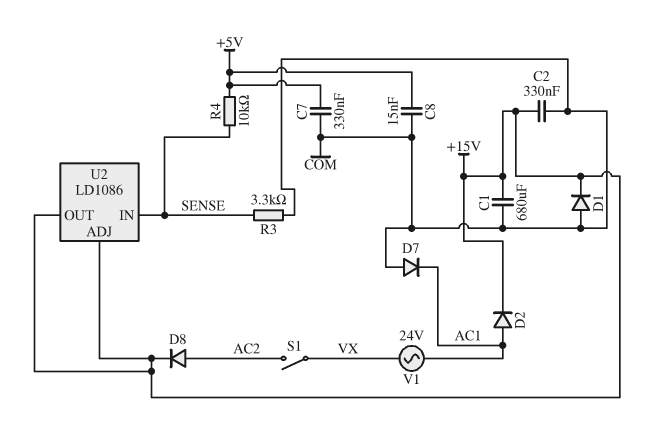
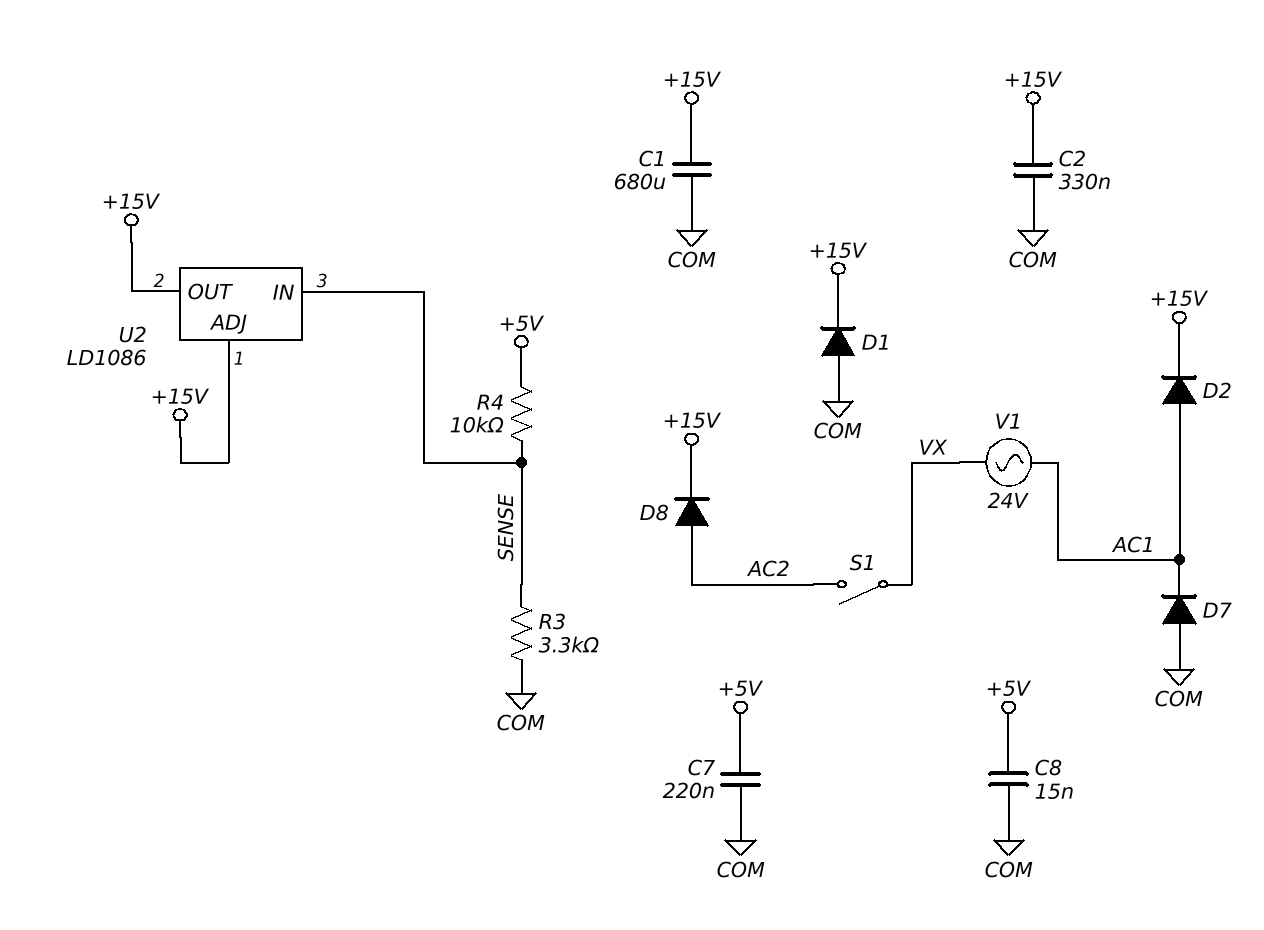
C7: 330nF (+5V, COM) -> 220nF (+5V, COM)

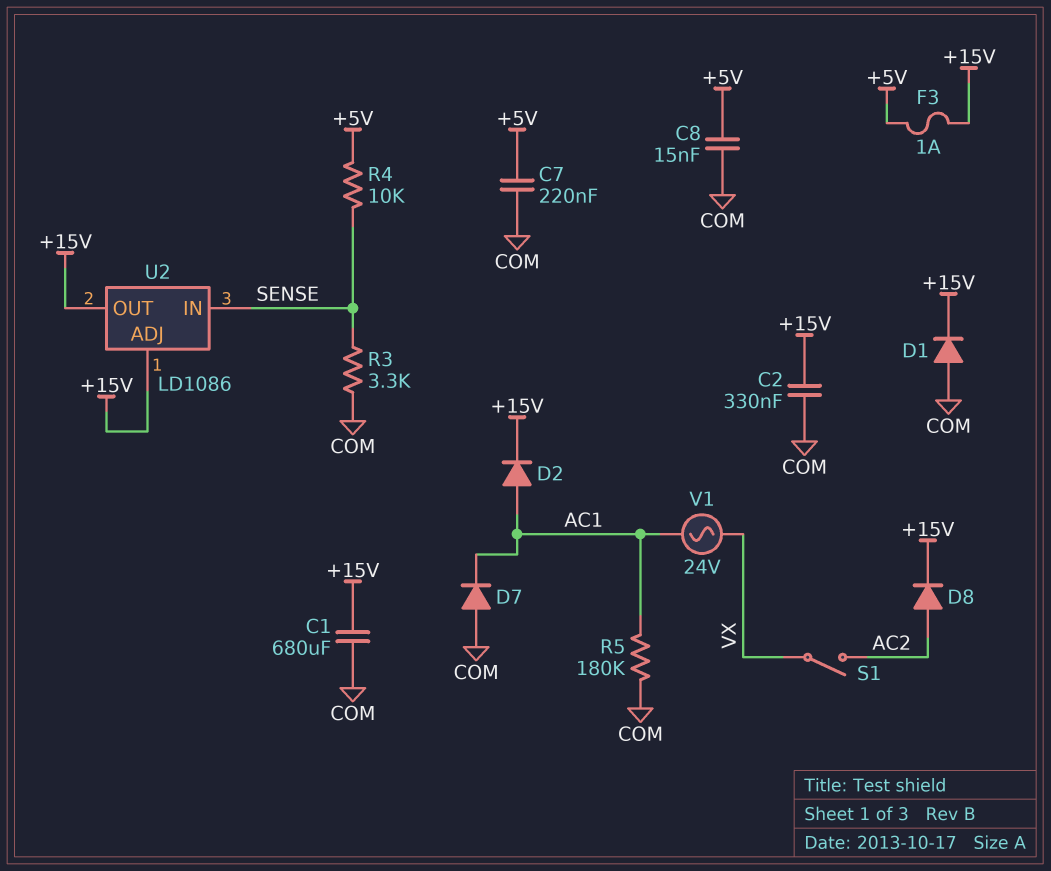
F3: none -> 1A (+5V, +15V)
R5: none -> 180k (AC1, COM)

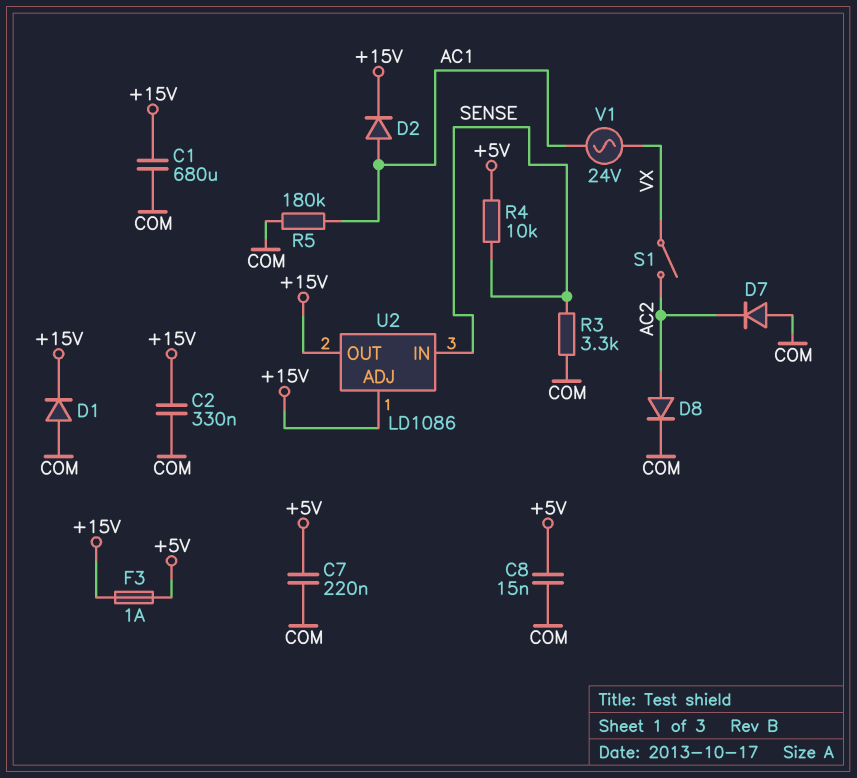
D7: diode (A COM, K AC1) -> diode (A COM, K AC2)
D8: diode (A AC2, K +15V) -> diode (A AC2, K COM)

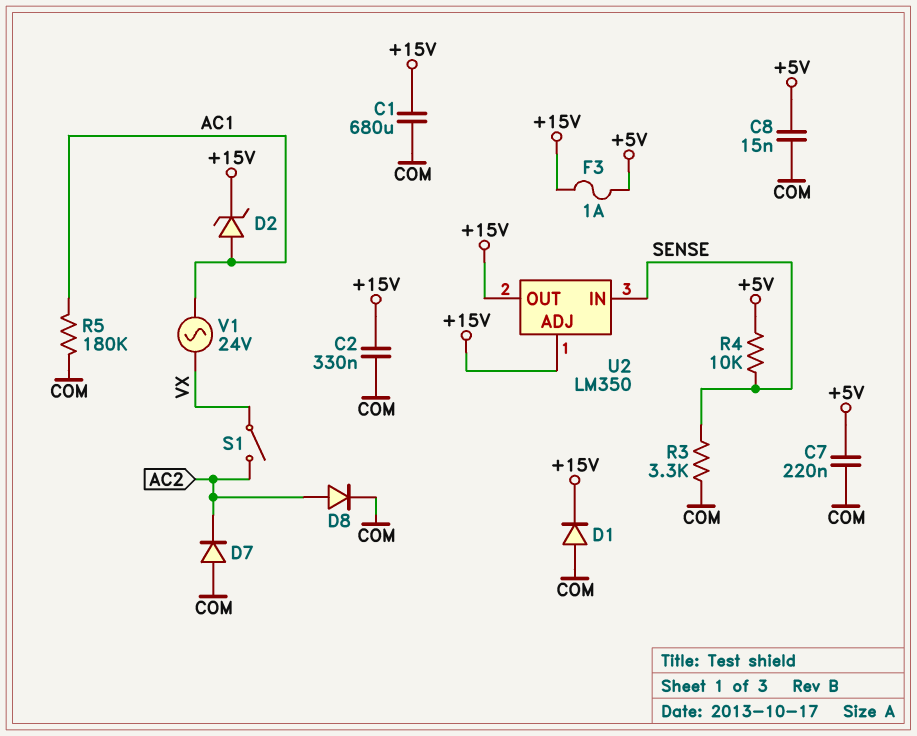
D2: diode (A AC1, K +15V) -> zener (A AC1, K +15V)
U2: LD1086 -> LM350

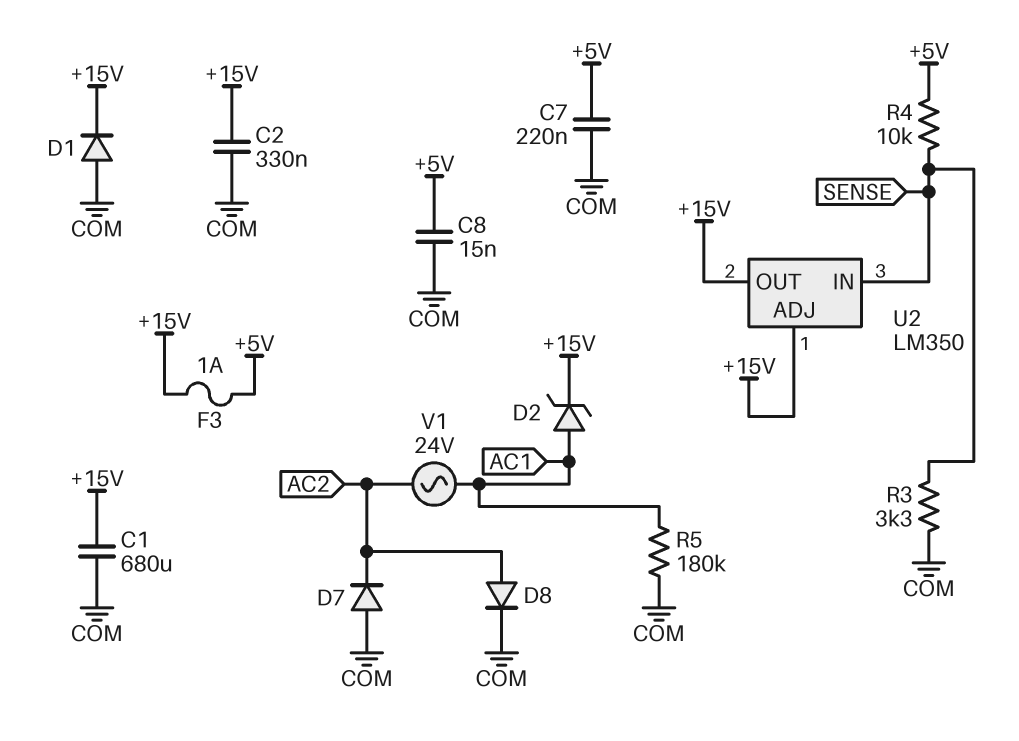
S1: switch (AC2, VX) -> none
V1: AC 24V (AC1, VX) -> AC 24V (AC1, AC2)

